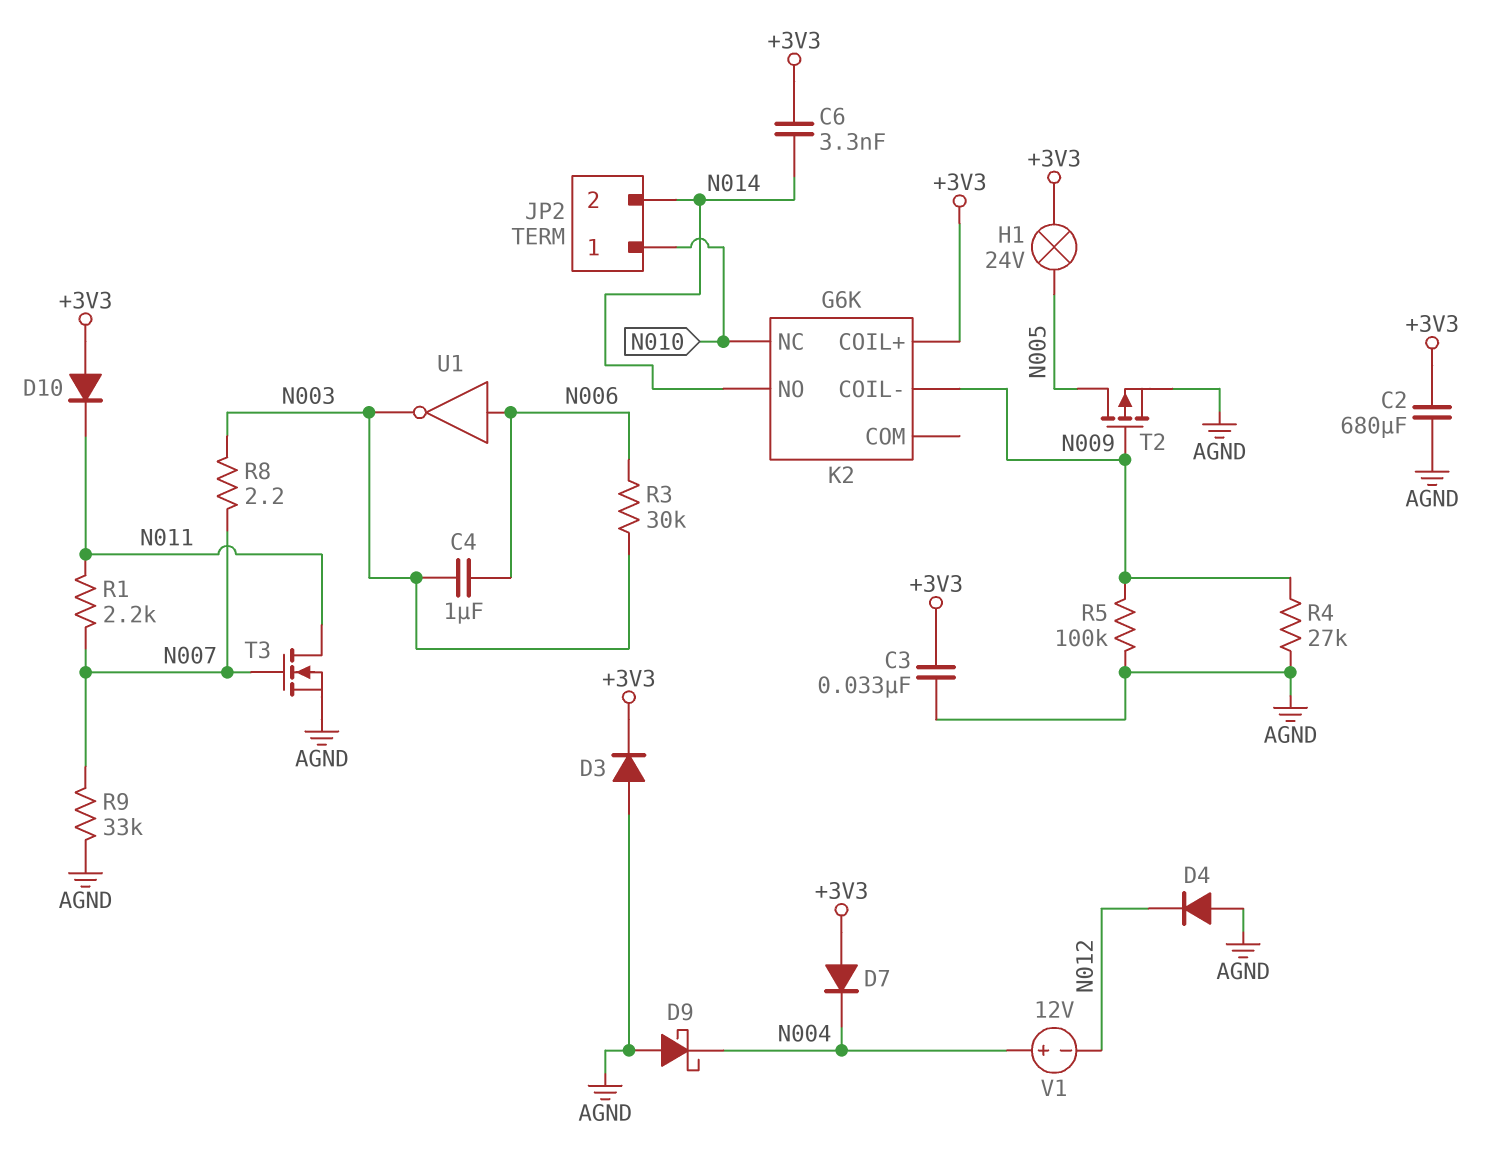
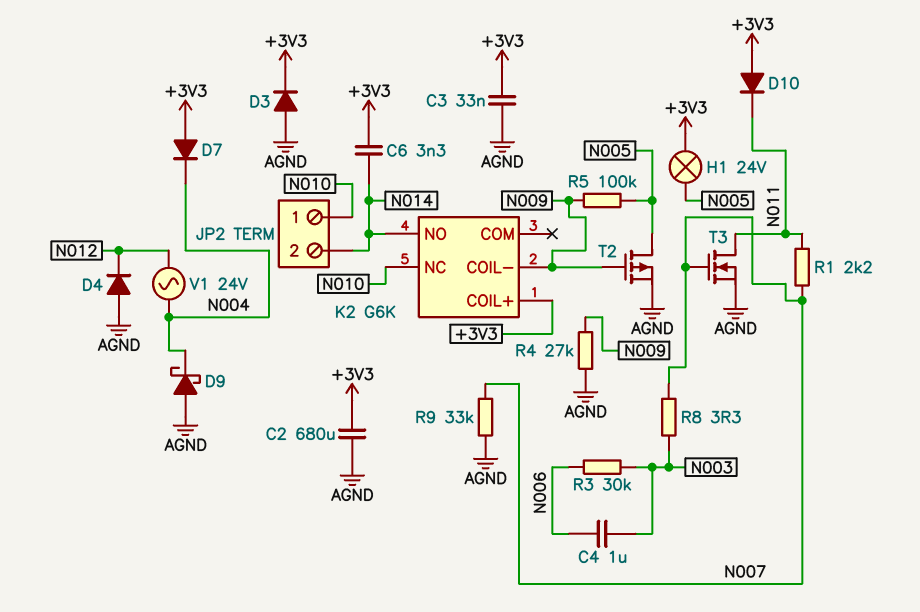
R5: 100k (AGND, N009) -> 100k (N005, N009)
R8: 2.2 (N003, N007) -> 3.3 (N003, N007)
U1: NOT (in N006, out N003) -> none
V1: 12V (plus N004, minus N012) -> AC 24V (N004, N012)

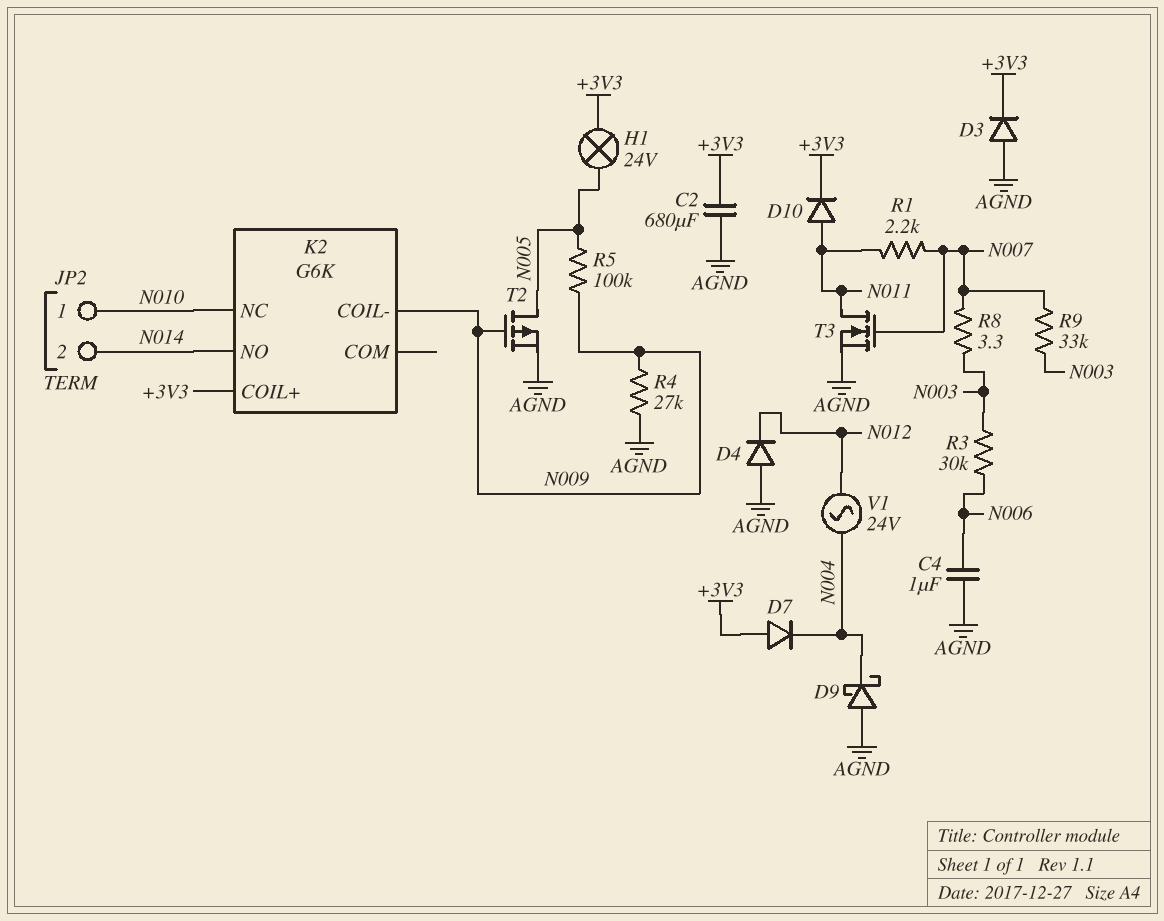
C3: 33nF (+3V3, AGND) -> none
C4: 1uF (N003, N006) -> 1uF (AGND, N006)
C6: 3.3nF (+3V3, N014) -> none
D10: diode (A +3V3, K N011) -> diode (A N011, K +3V3)
R9: 33k (AGND, N007) -> 33k (N003, N007)

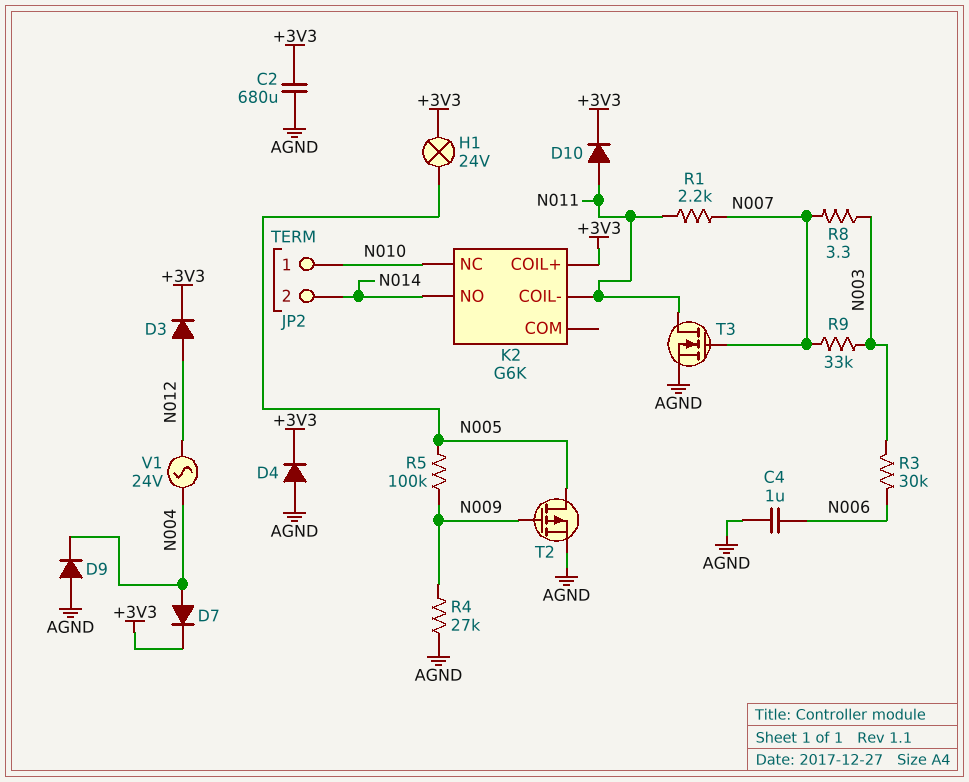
D3: diode (A AGND, K +3V3) -> diode (A N012, K +3V3)
D4: diode (A AGND, K N012) -> diode (A AGND, K +3V3)
D7: diode (A +3V3, K N004) -> diode (A N004, K +3V3)
D9: schottky (A AGND, K N004) -> diode (A AGND, K N004)
K2 pin COIL-: N009 -> N011

